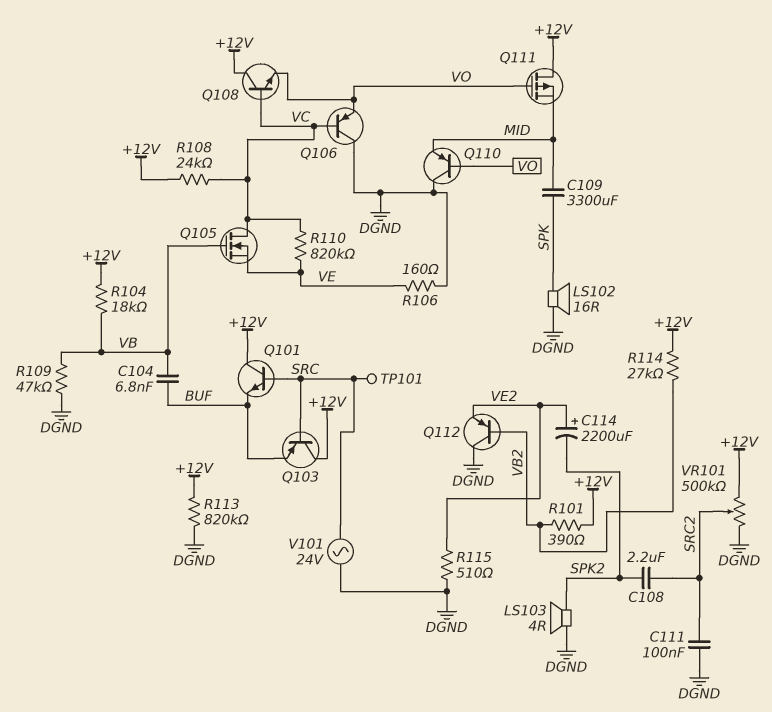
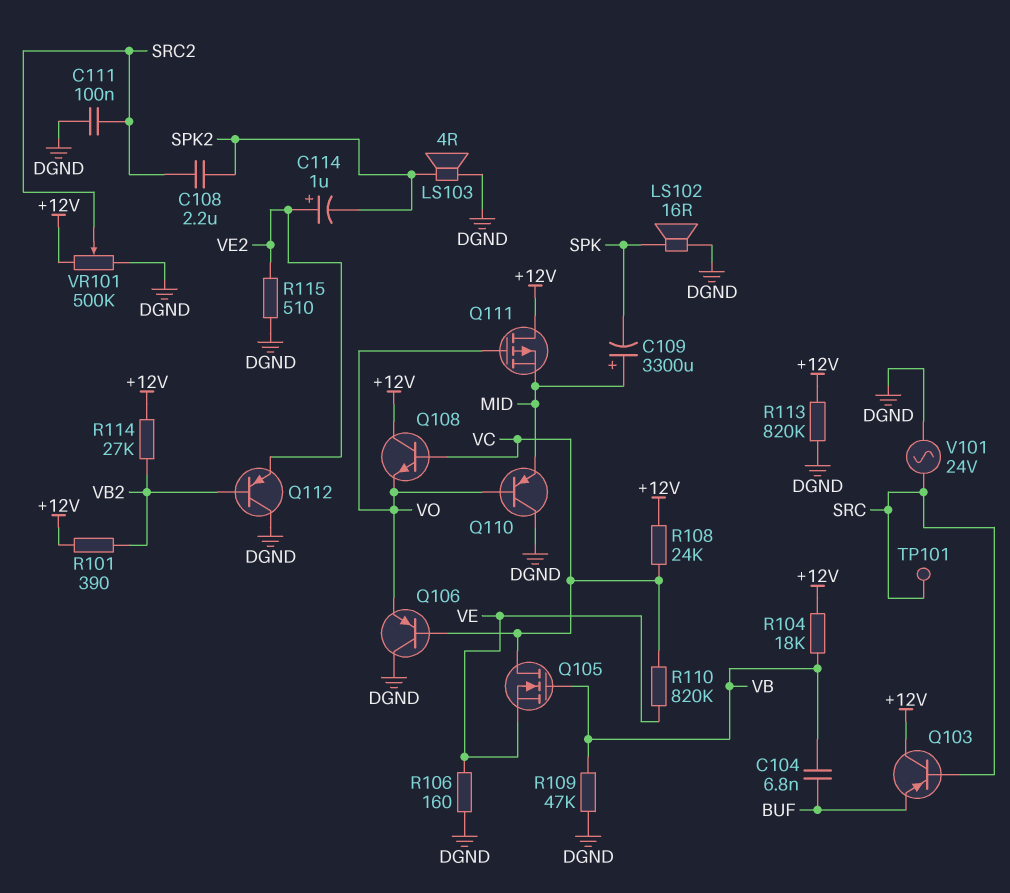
C109: 3300uF (MID, SPK) -> 3300uF (plus MID, minus SPK)
C114: 2200uF (plus VE2, minus SPK2) -> 1uF (plus VE2, minus SPK2)
Q101: NPN (B SRC, C +12V, E BUF) -> none

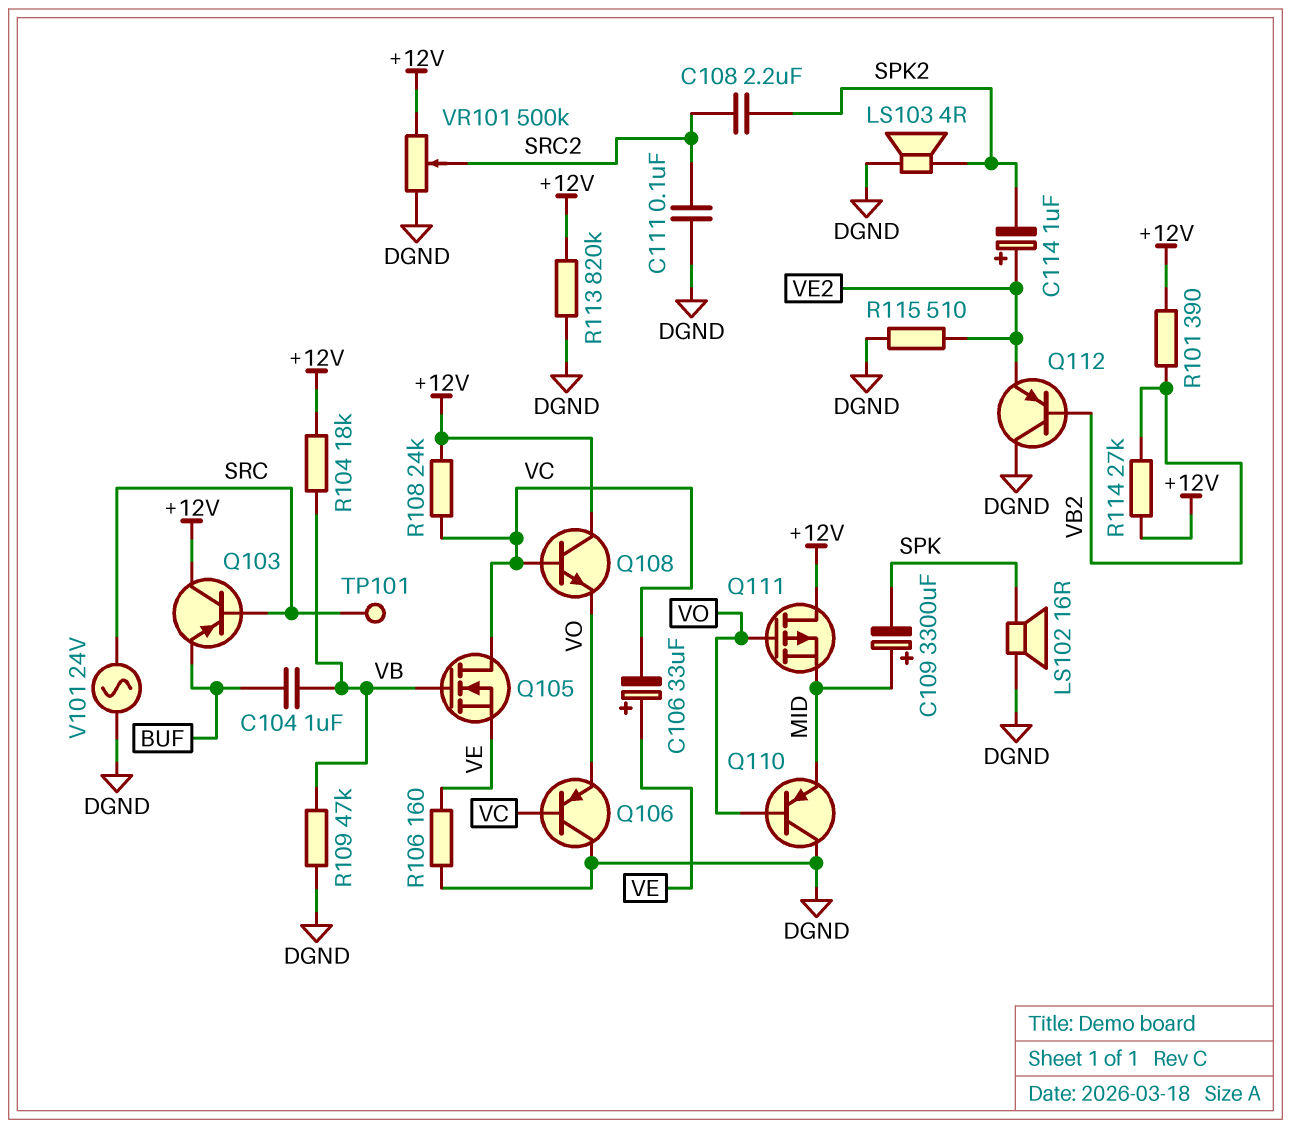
C104: 6.8nF (BUF, VB) -> 1uF (BUF, VB)
C106: none -> 33uF (plus VE, minus VC)
R110: 820k (VC, VE) -> none

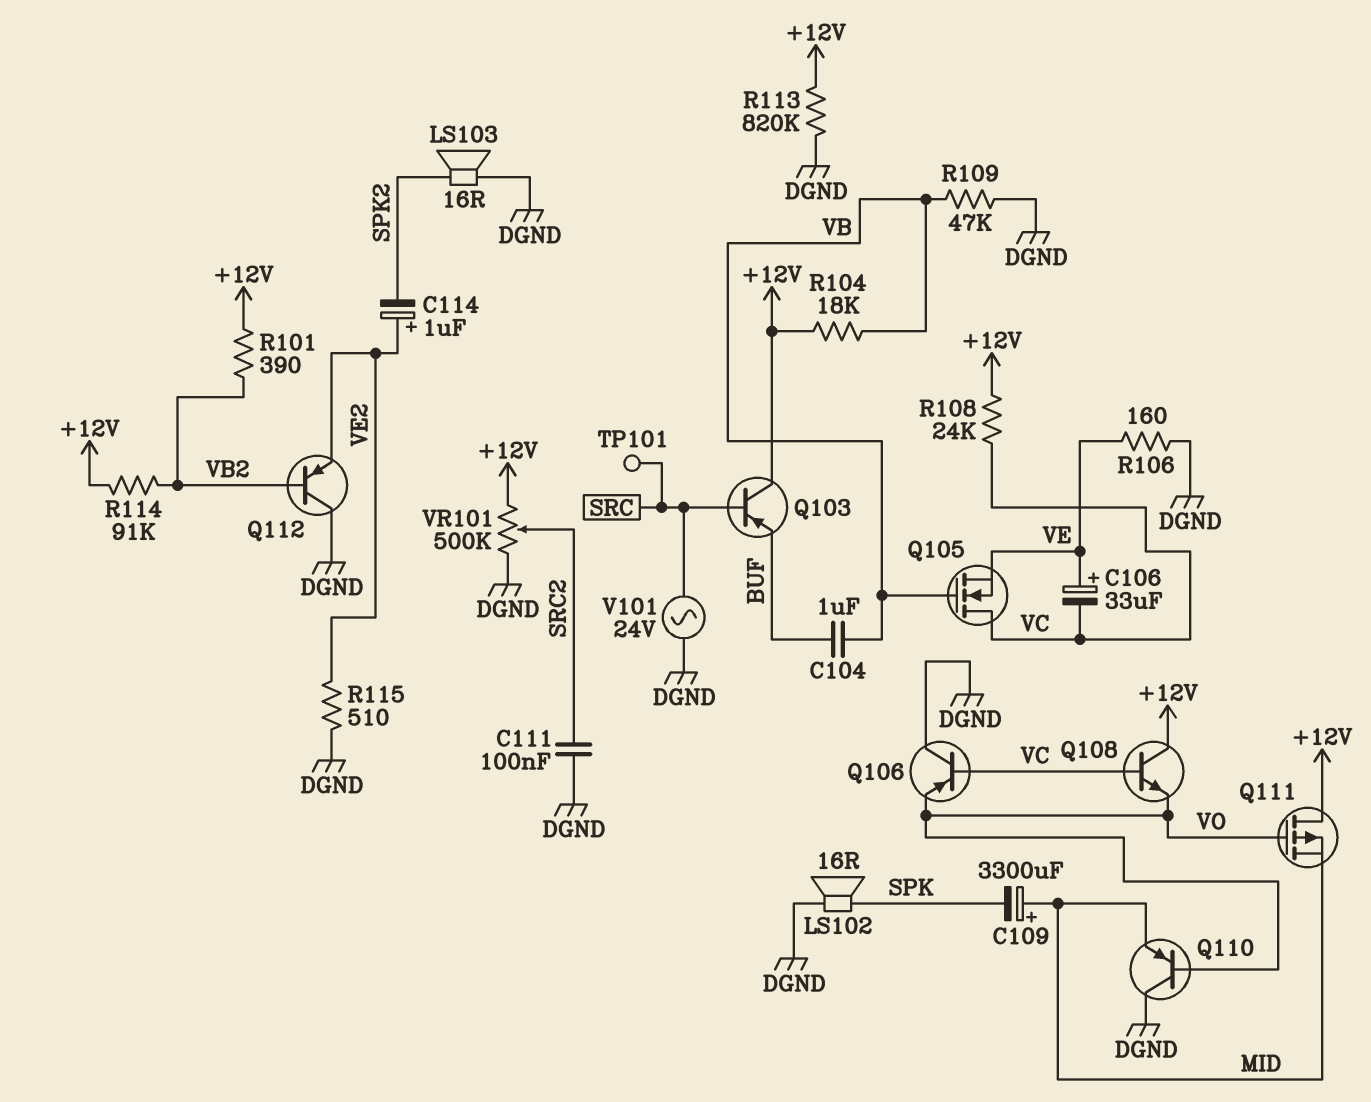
C108: 2.2uF (SPK2, SRC2) -> none
LS103: speaker 4R (DGND, SPK2) -> speaker 16R (DGND, SPK2)
R114: 27k (+12V, VB2) -> 91k (+12V, VB2)

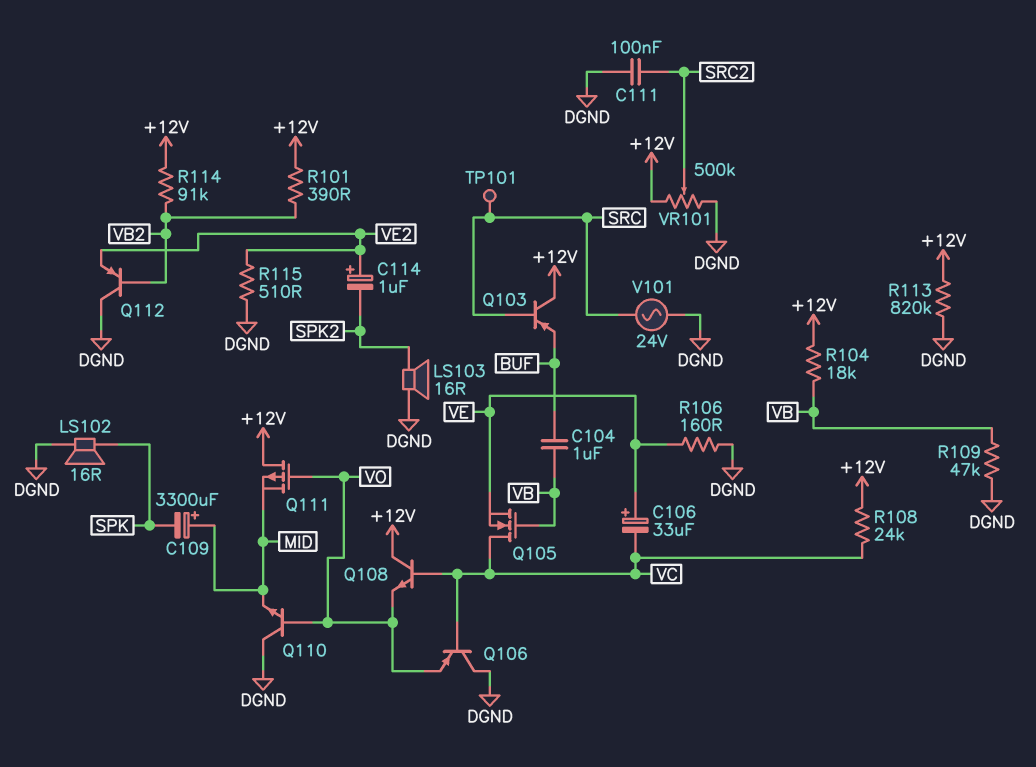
Q110: PNP (B VO, C DGND, E MID) -> NPN (B VO, C DGND, E MID)

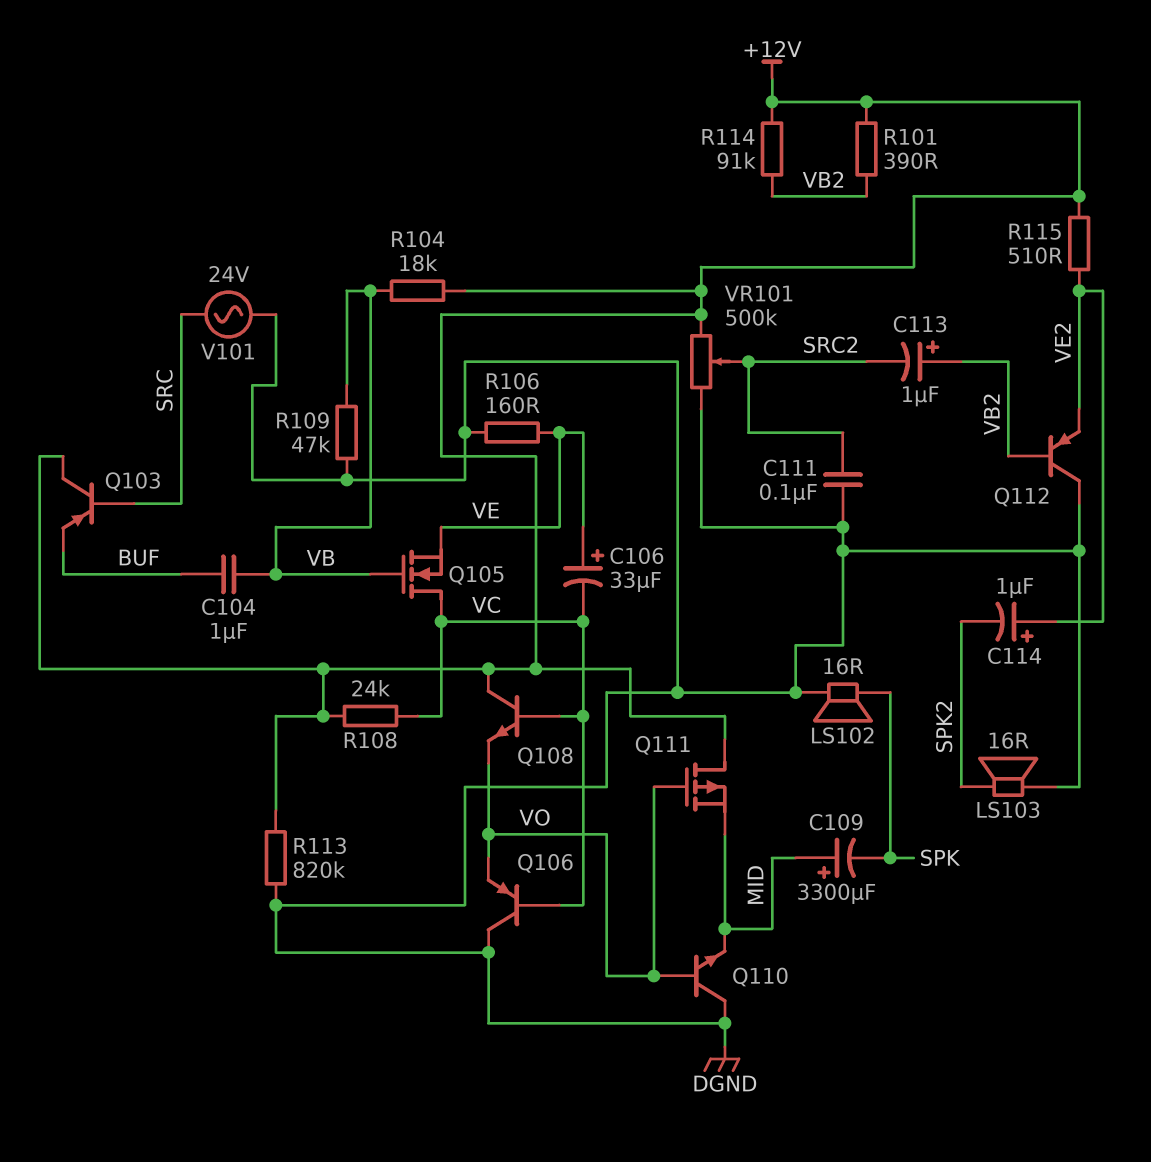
C113: none -> 1uF (plus VB2, minus SRC2)
R115: 510 (DGND, VE2) -> 510 (+12V, VE2)
TP101: test point (SRC) -> none

